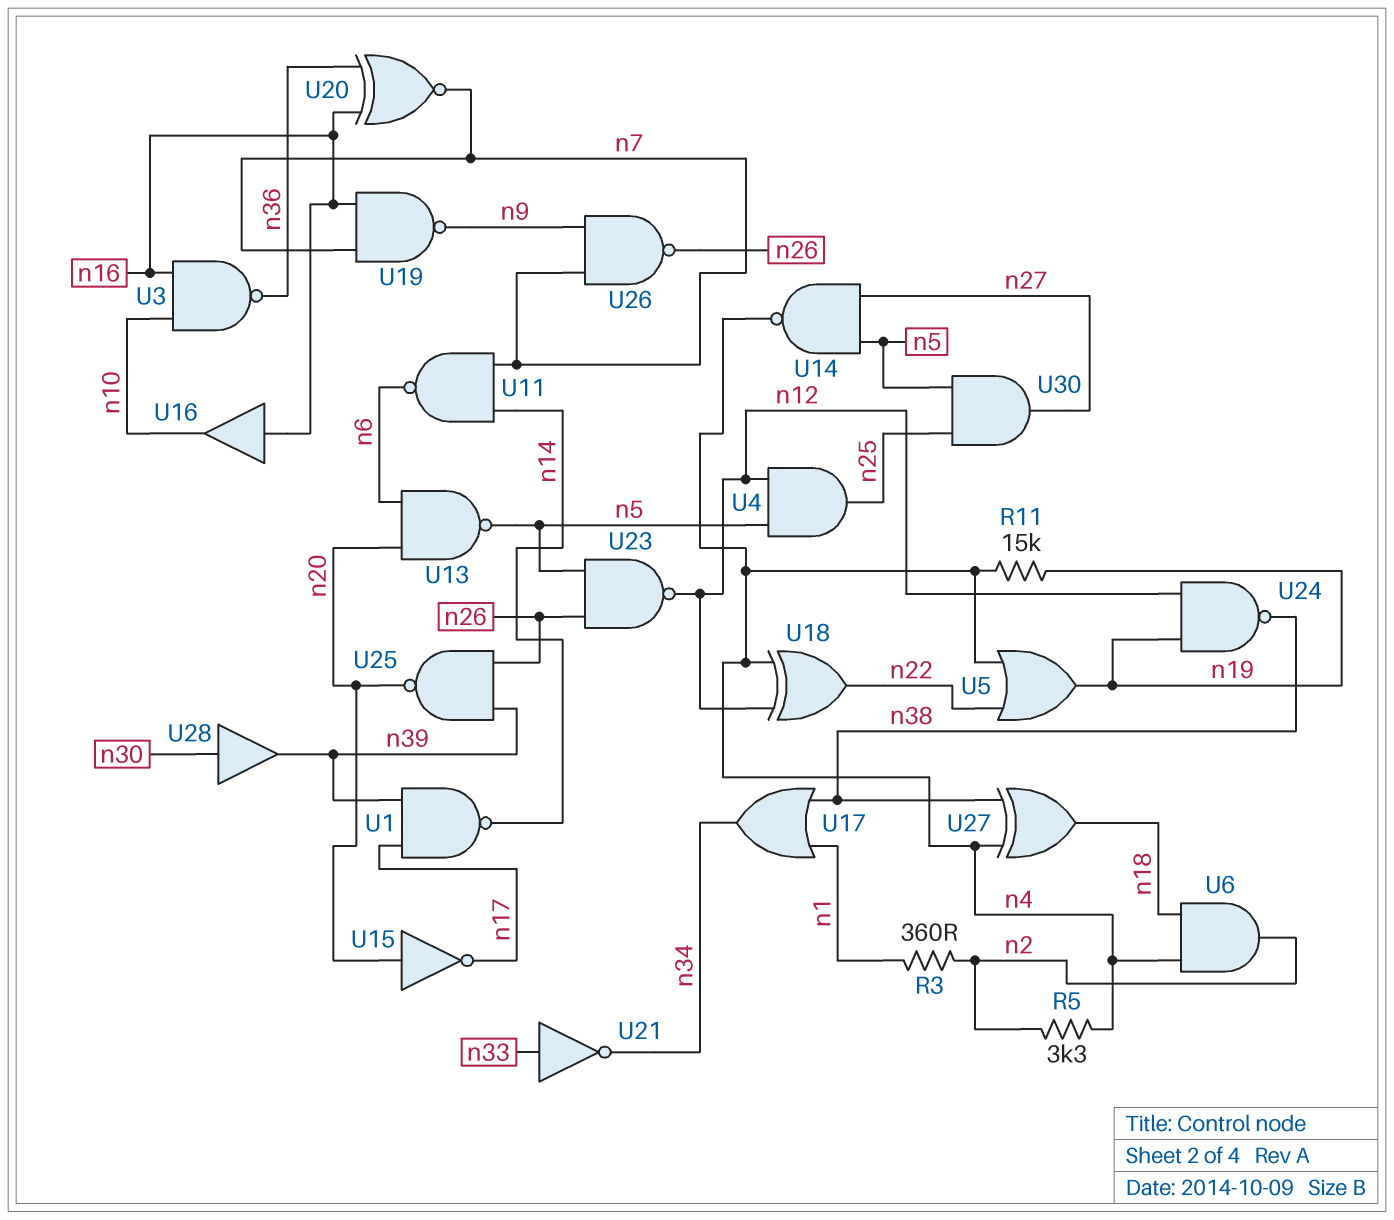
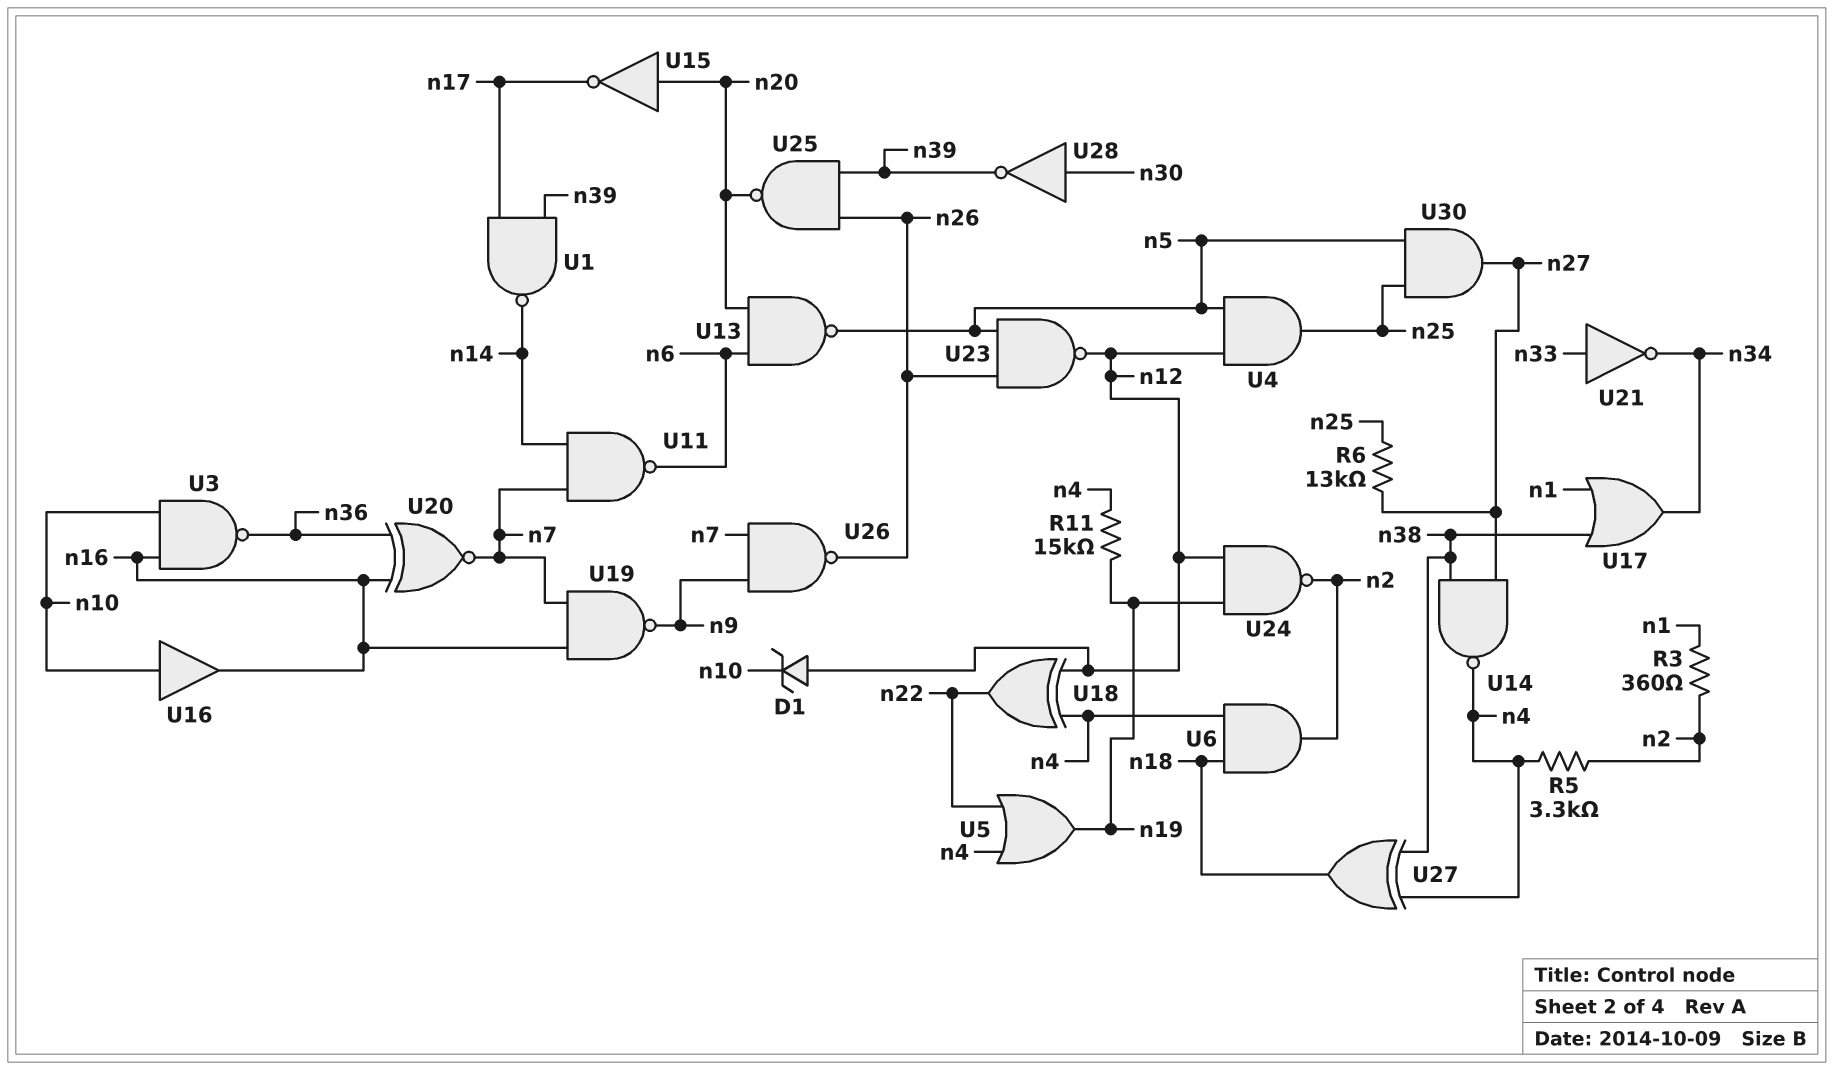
D1: none -> zener (A n12, K n10)
R6: none -> 13k (n25, n27)
U14: NAND (in n5, in n27, out n4) -> NAND (in n27, in n38, out n4)
U16: buffer (in n16, out n10) -> buffer (in n10, out n16)
U24: NAND (in n12, in n19, out n38) -> NAND (in n12, in n19, out n2)
U28: buffer (in n30, out n39) -> NOT (in n30, out n39)

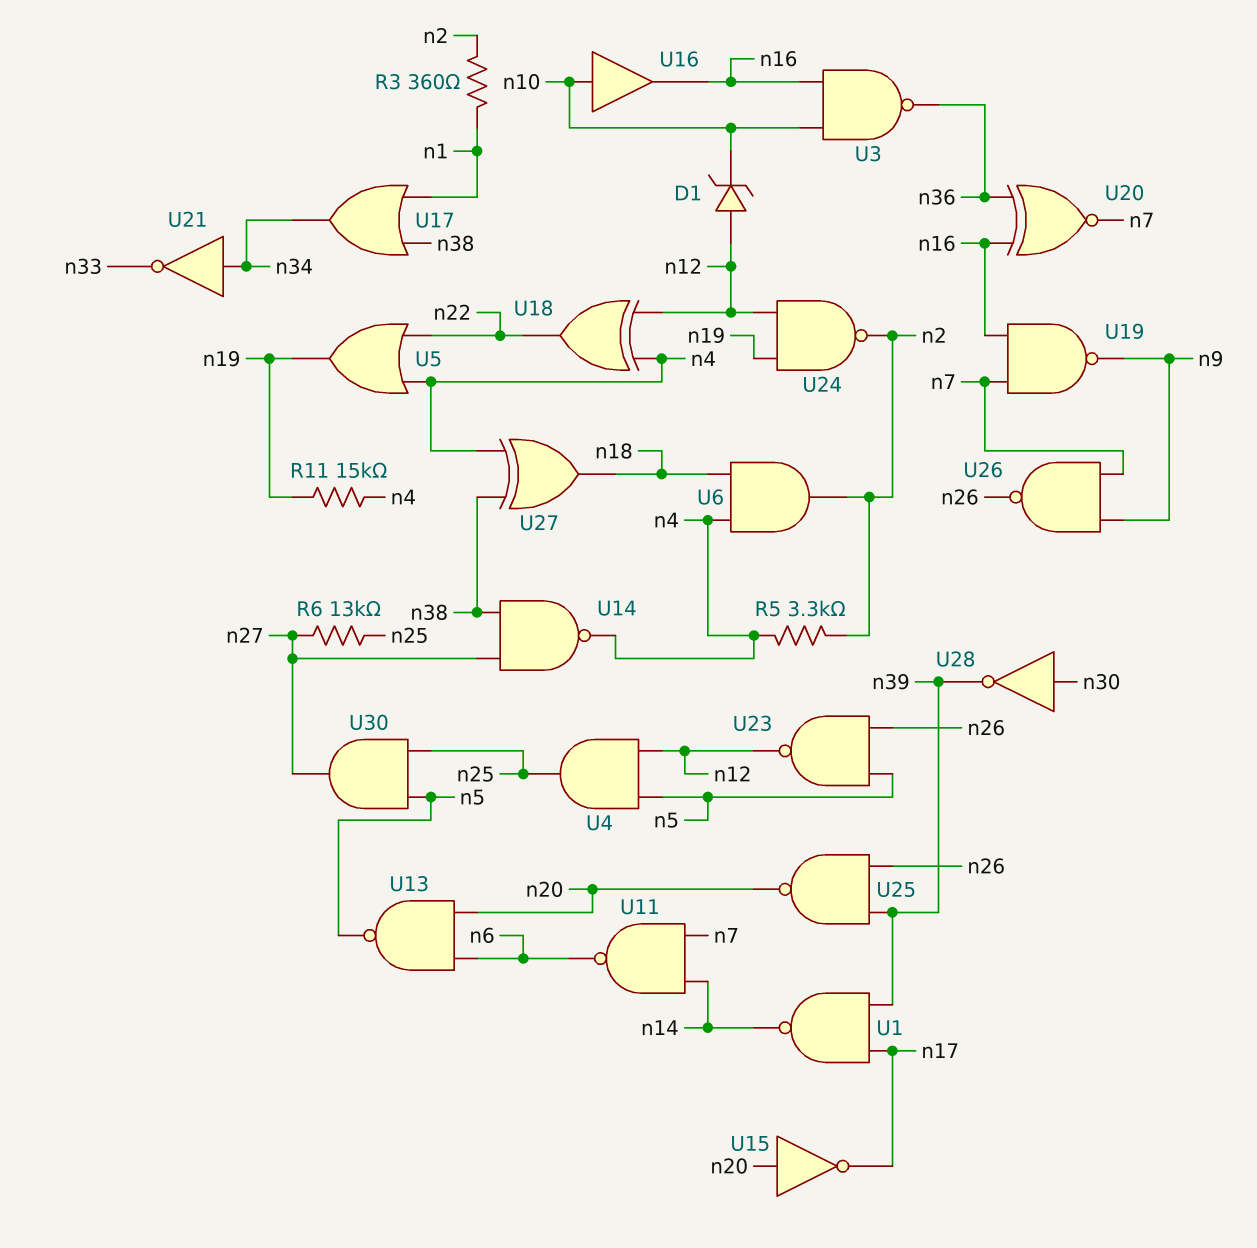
U21: NOT (in n33, out n34) -> NOT (in n34, out n33)

